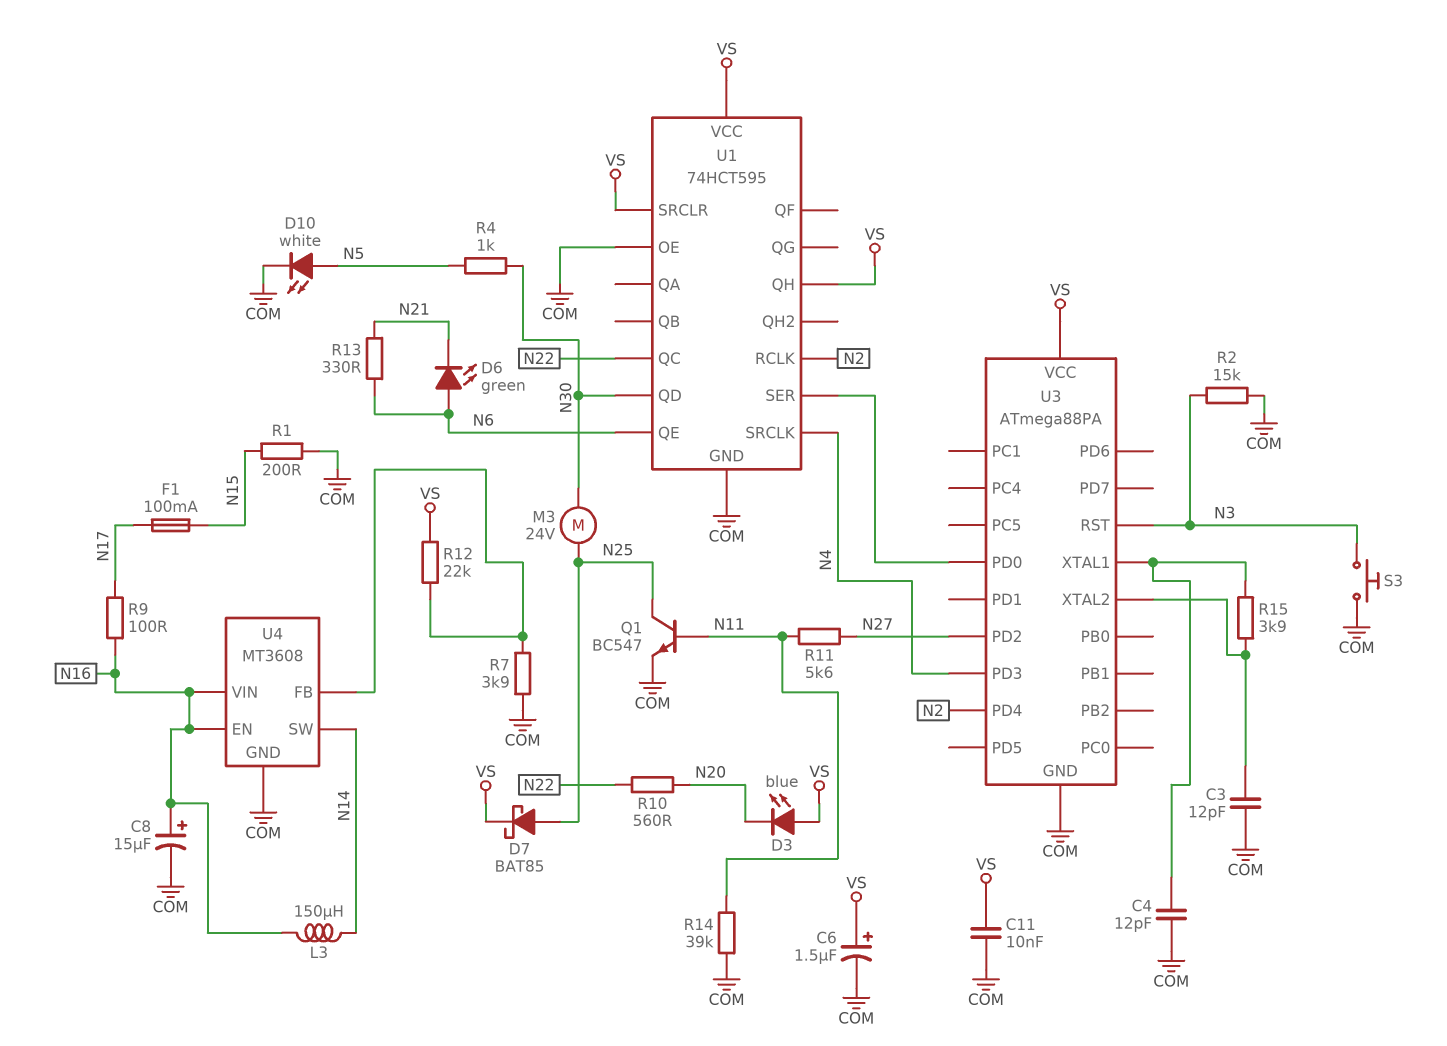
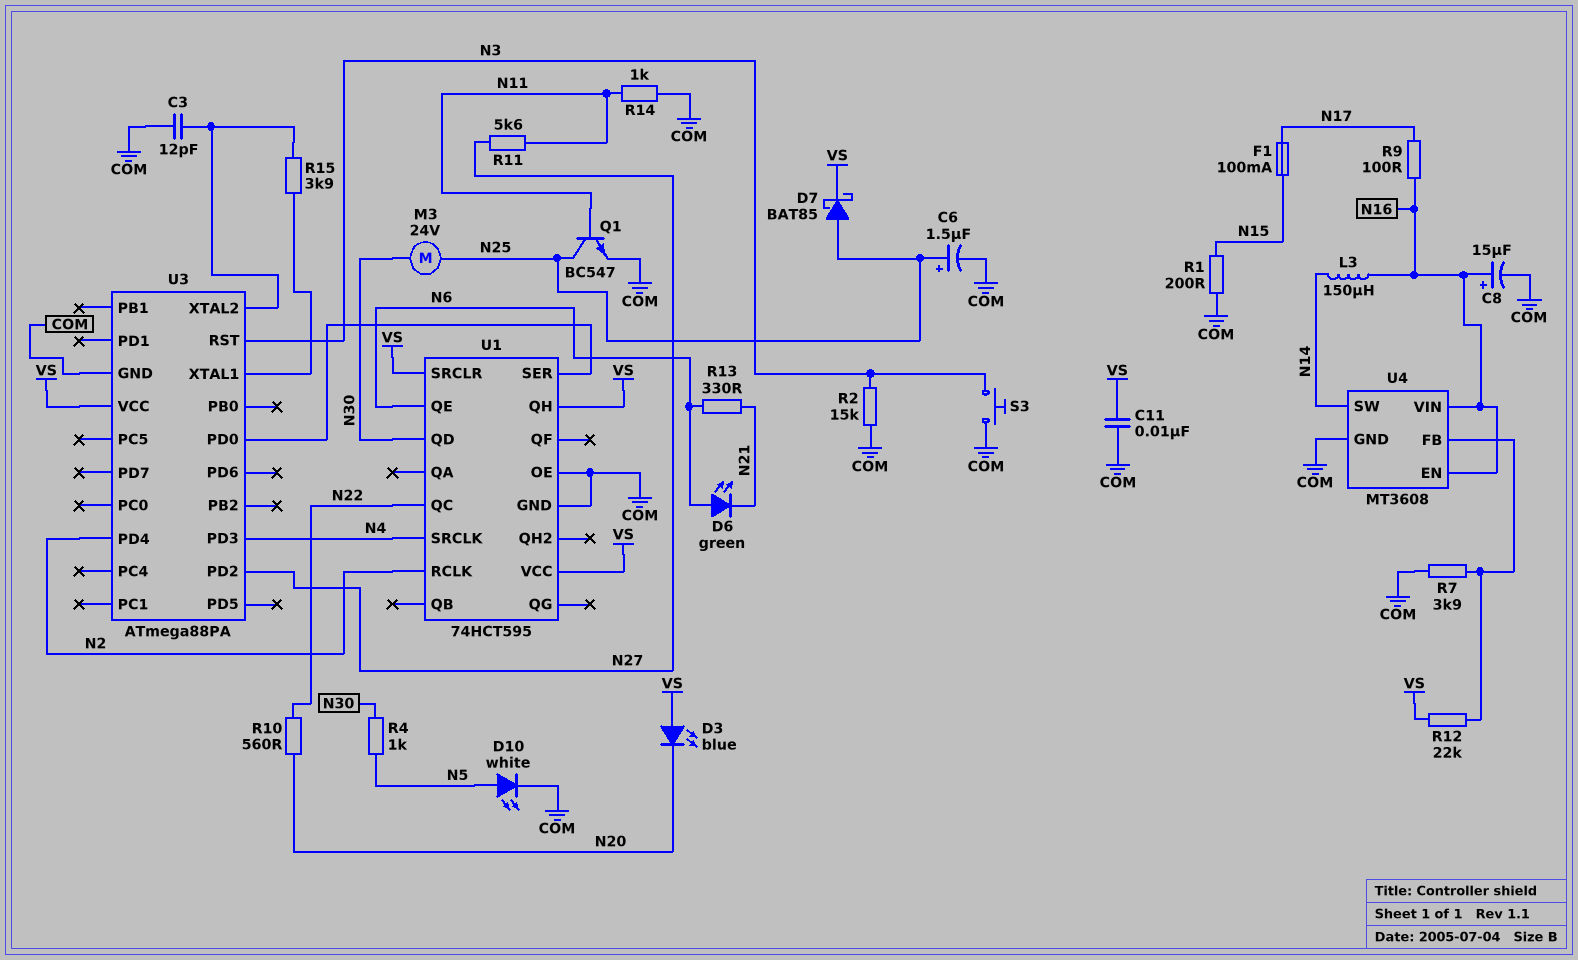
C4: 12pF (COM, U3/XTAL1) -> none
C6: 1.5uF (plus VS, minus COM) -> 1.5uF (plus N25, minus COM)
R14: 39k (COM, N11) -> 1k (COM, N11)

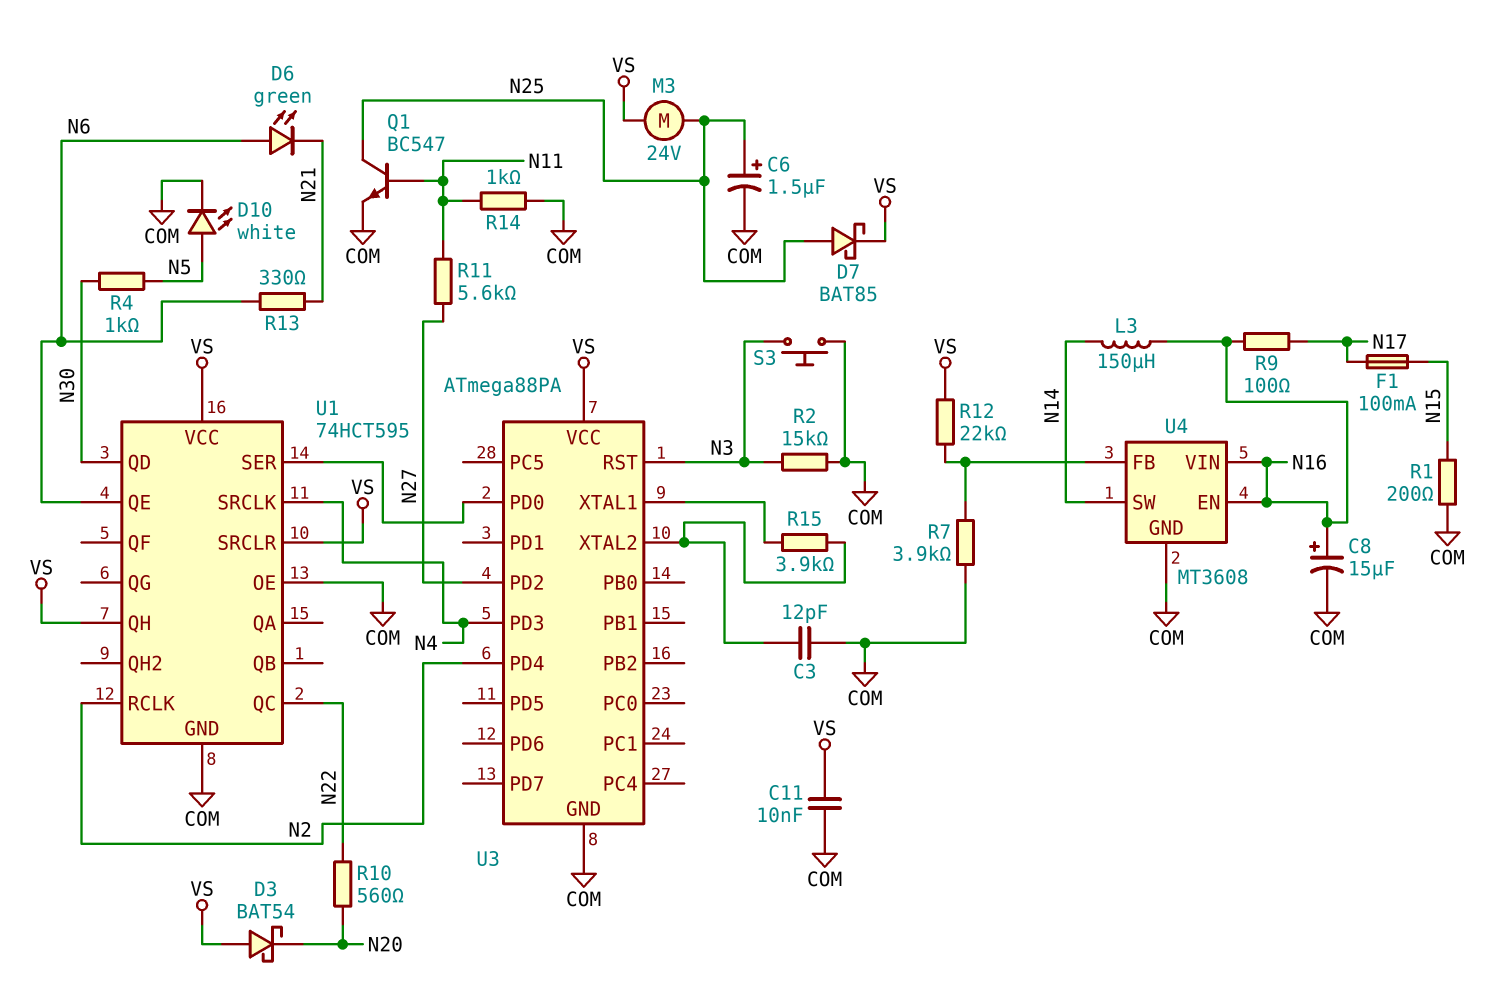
D3: LED blue (A VS, K N20) -> schottky BAT54 (A VS, K N20)
M3: motor 24V (N25, N30) -> motor 24V (N25, VS)

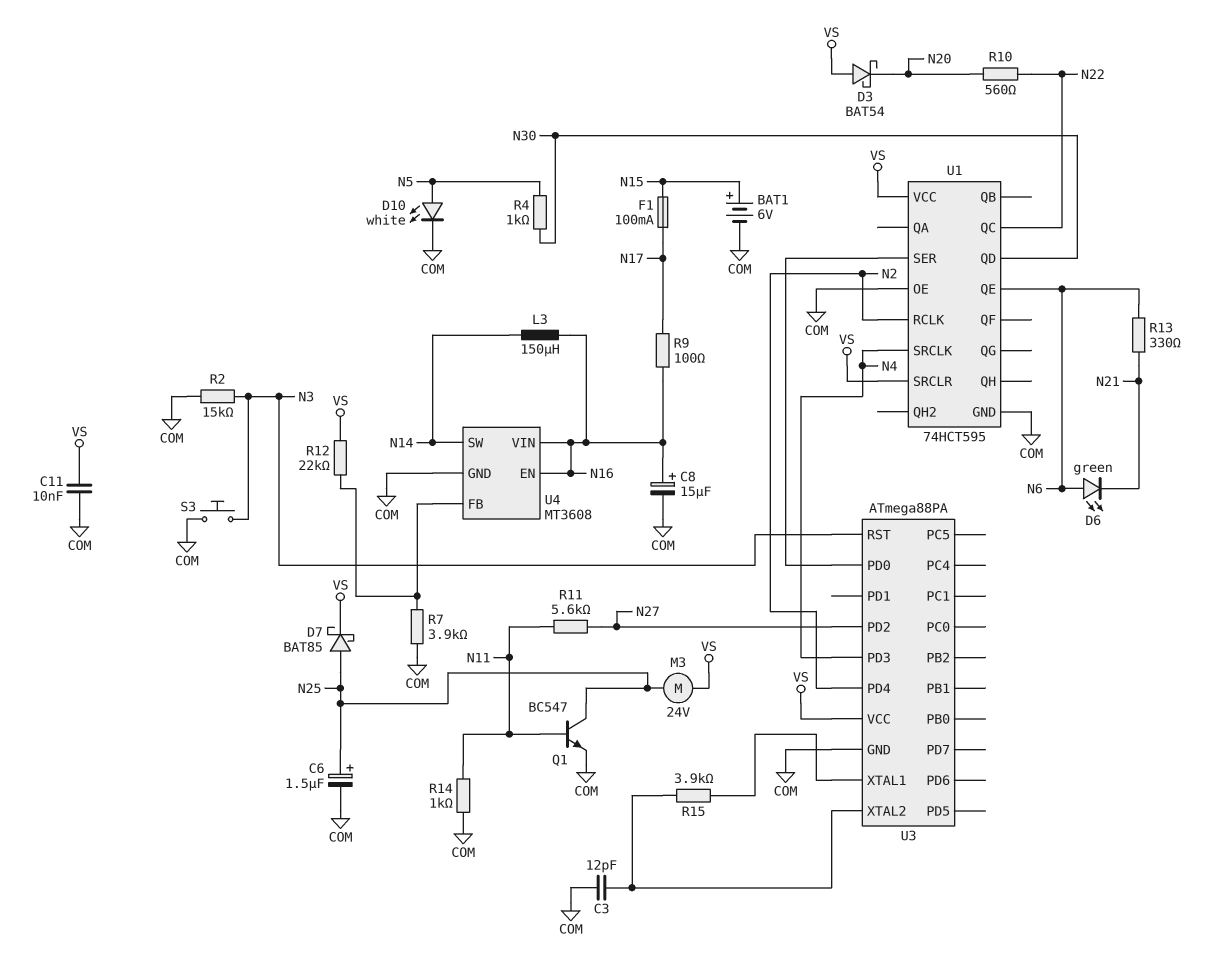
BAT1: none -> 6V (plus N15, minus COM)
R1: 200 (COM, N15) -> none
U1 pin QH: VS -> none

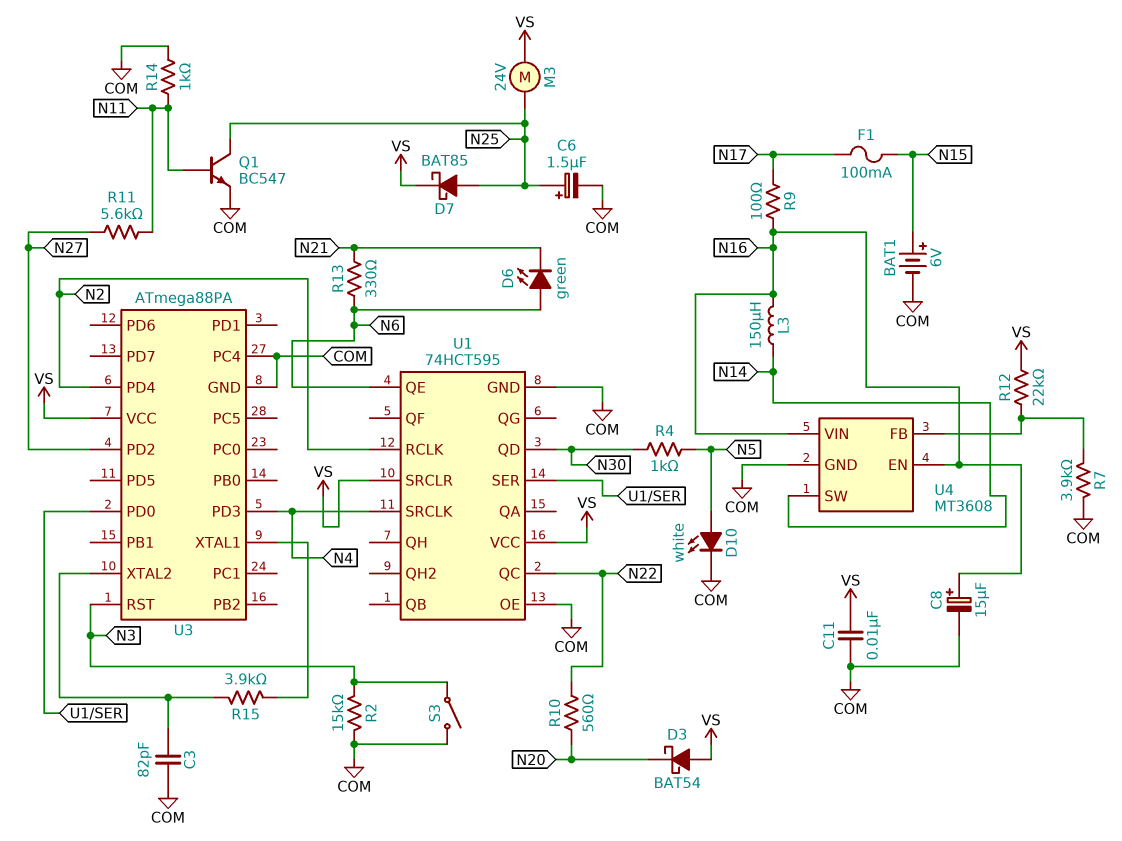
C3: 12pF (COM, U3/XTAL2) -> 82pF (COM, U3/XTAL2)
S3: button (COM, N3) -> switch (COM, N3)
U3 pin PC4: none -> COM

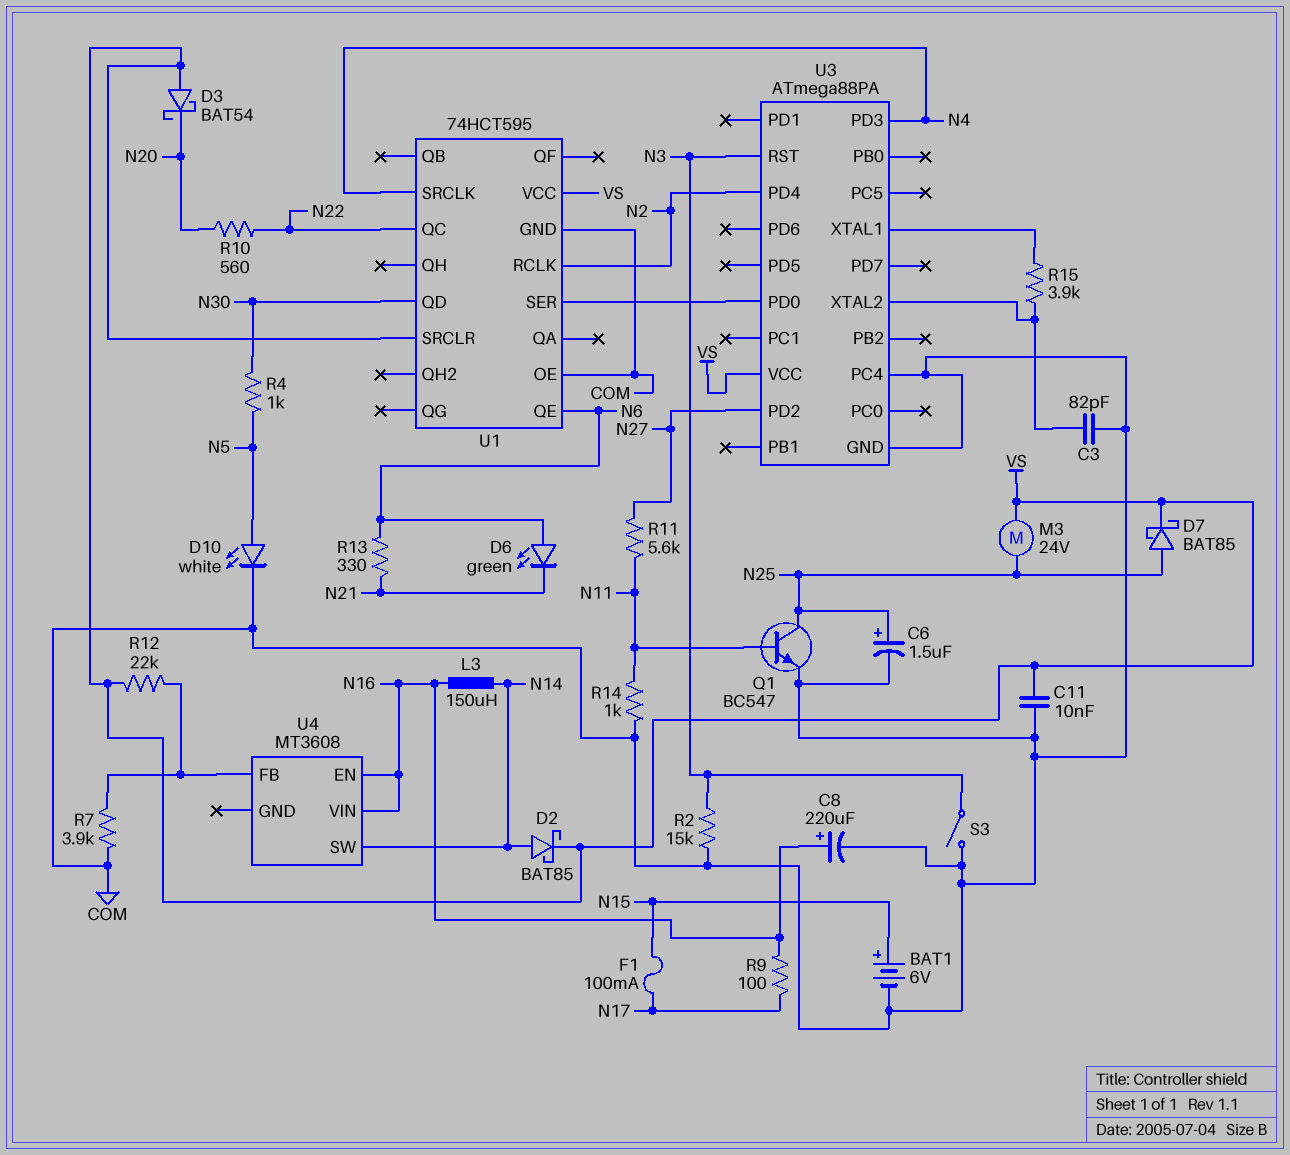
C8: 15uF (plus N16, minus COM) -> 220uF (plus N16, minus COM)
D2: none -> schottky BAT85 (A N14, K VS)
U4 pin GND: COM -> none

